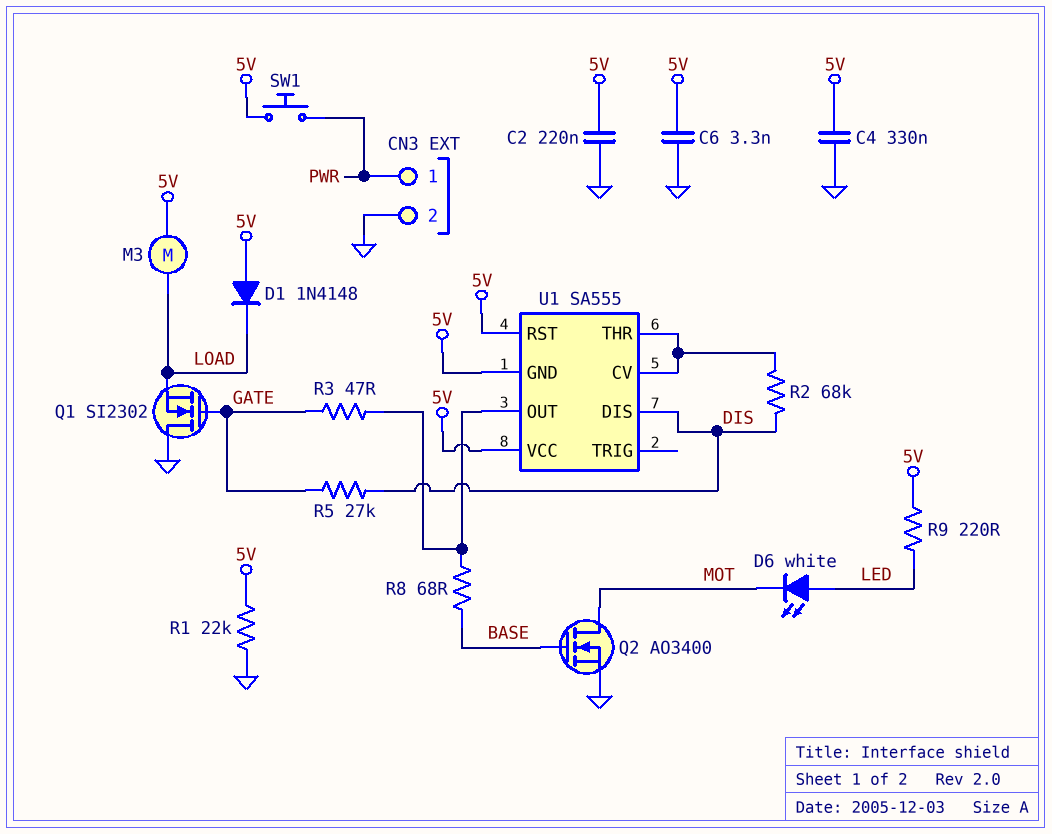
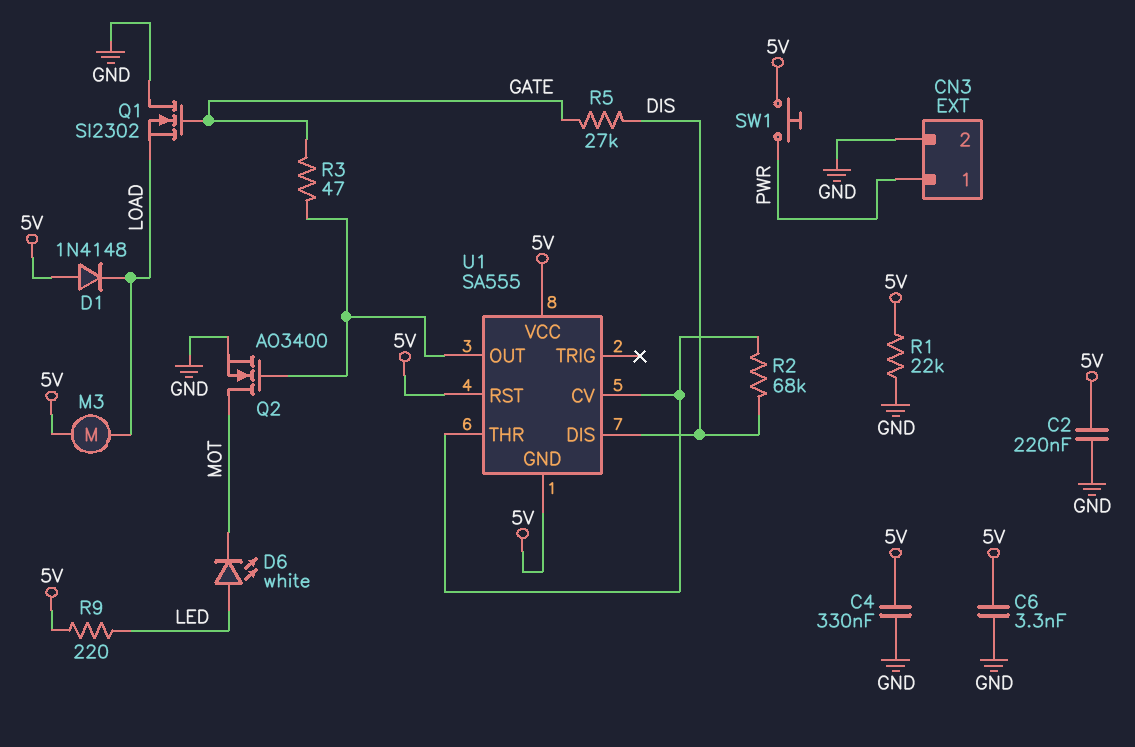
Q2: NMOS AO3400 (G BASE, D MOT, S GND) -> NMOS AO3400 (G U1/OUT, D MOT, S GND)
R8: 68 (BASE, U1/OUT) -> none

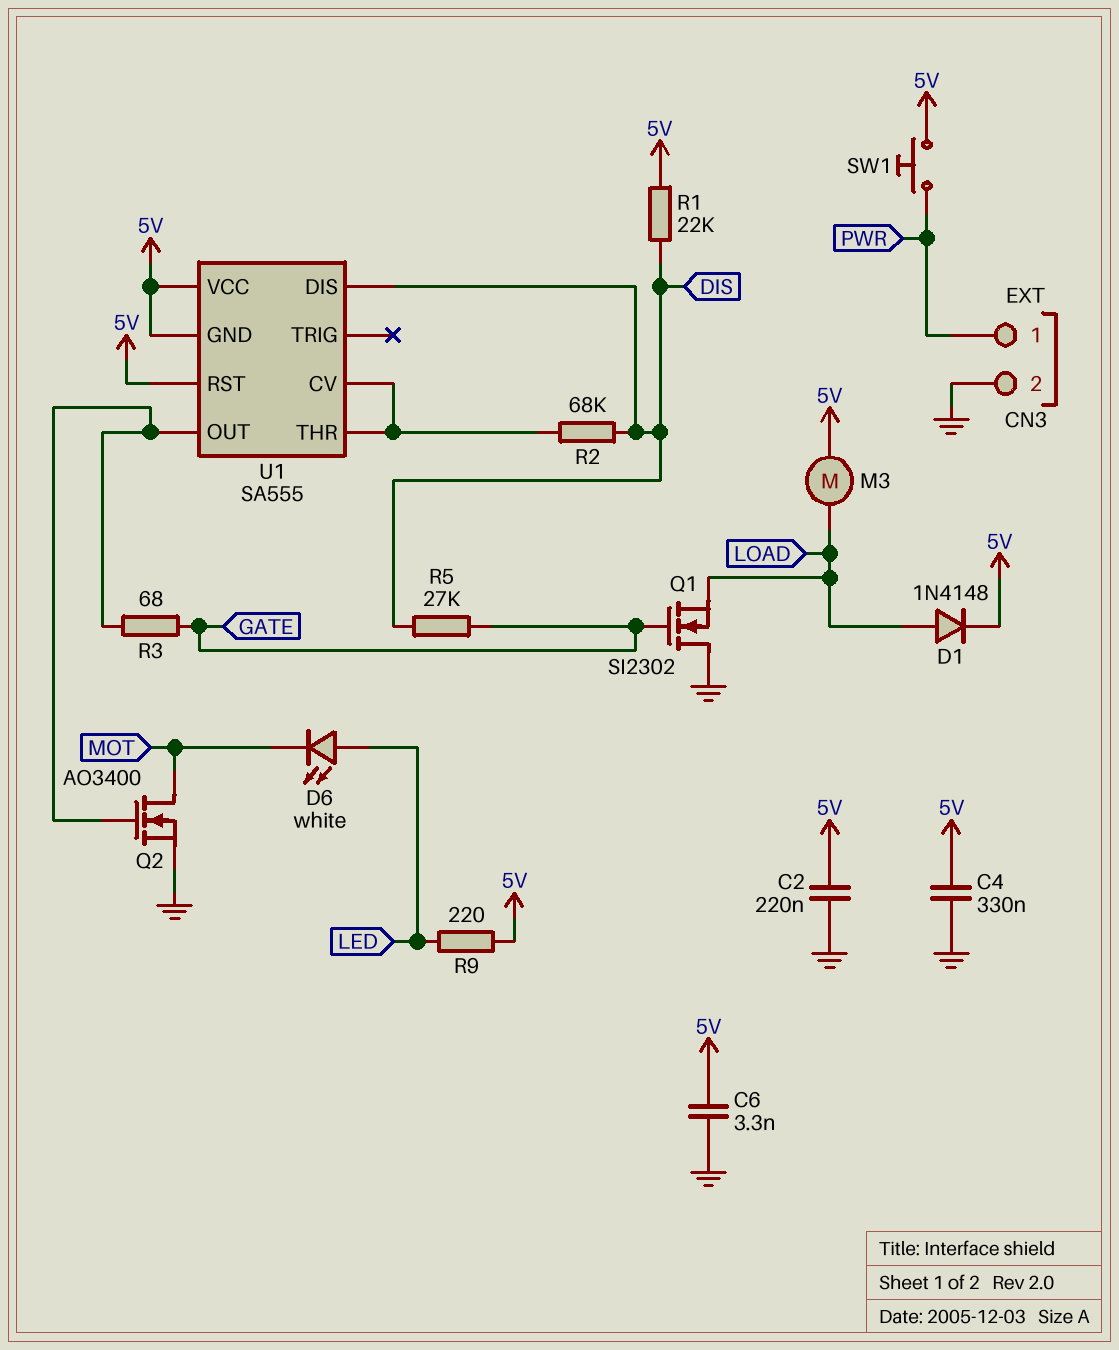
D1: diode 1N4148 (A 5V, K LOAD) -> diode 1N4148 (A LOAD, K 5V)
R1: 22k (5V, GND) -> 22k (5V, DIS)
R3: 47 (GATE, U1/OUT) -> 68 (GATE, U1/OUT)

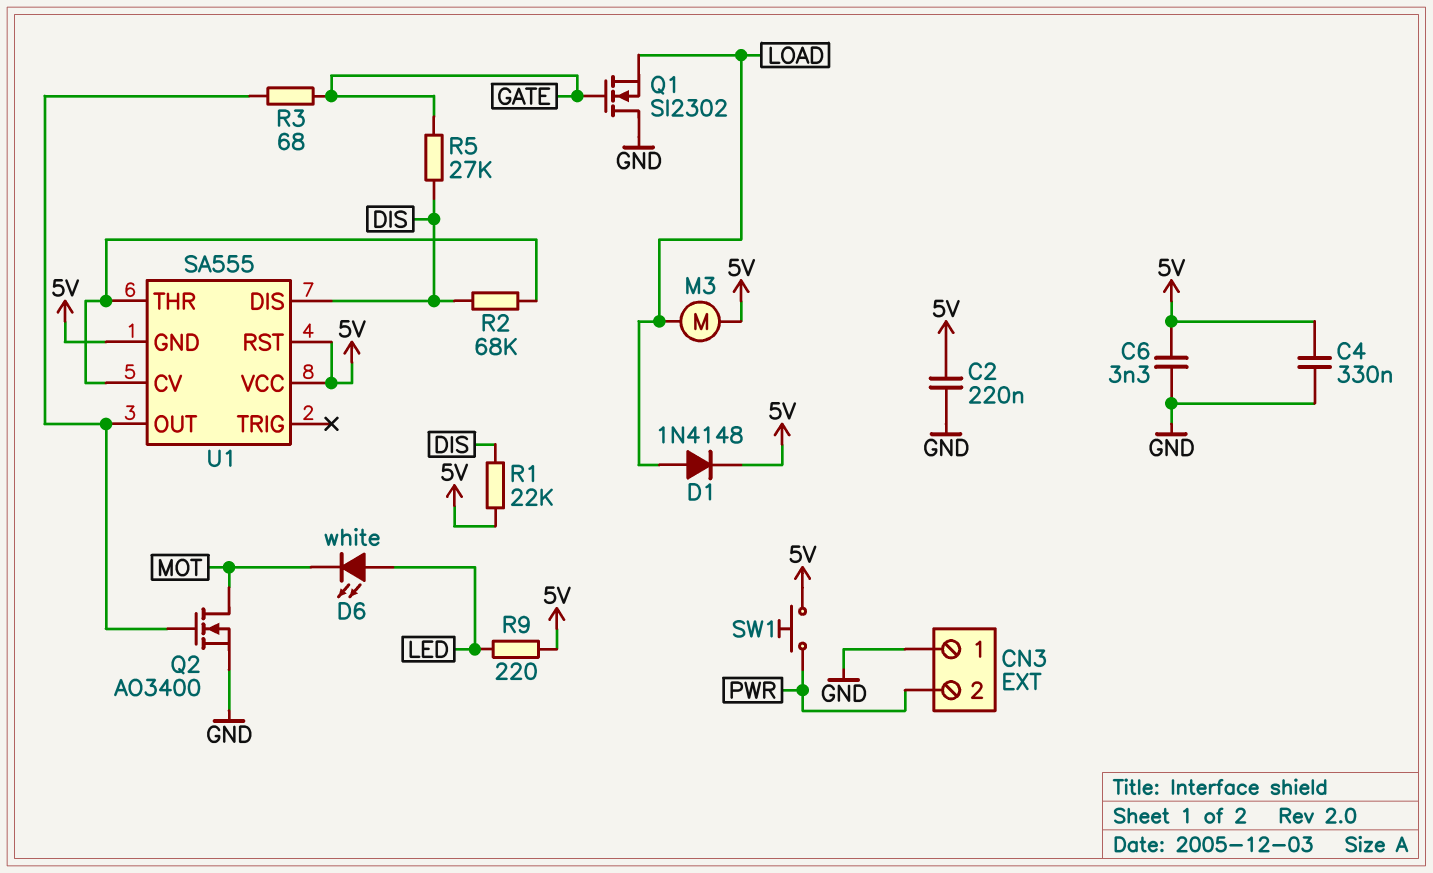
CN3 pin 1: PWR -> GND
CN3 pin 2: GND -> PWR

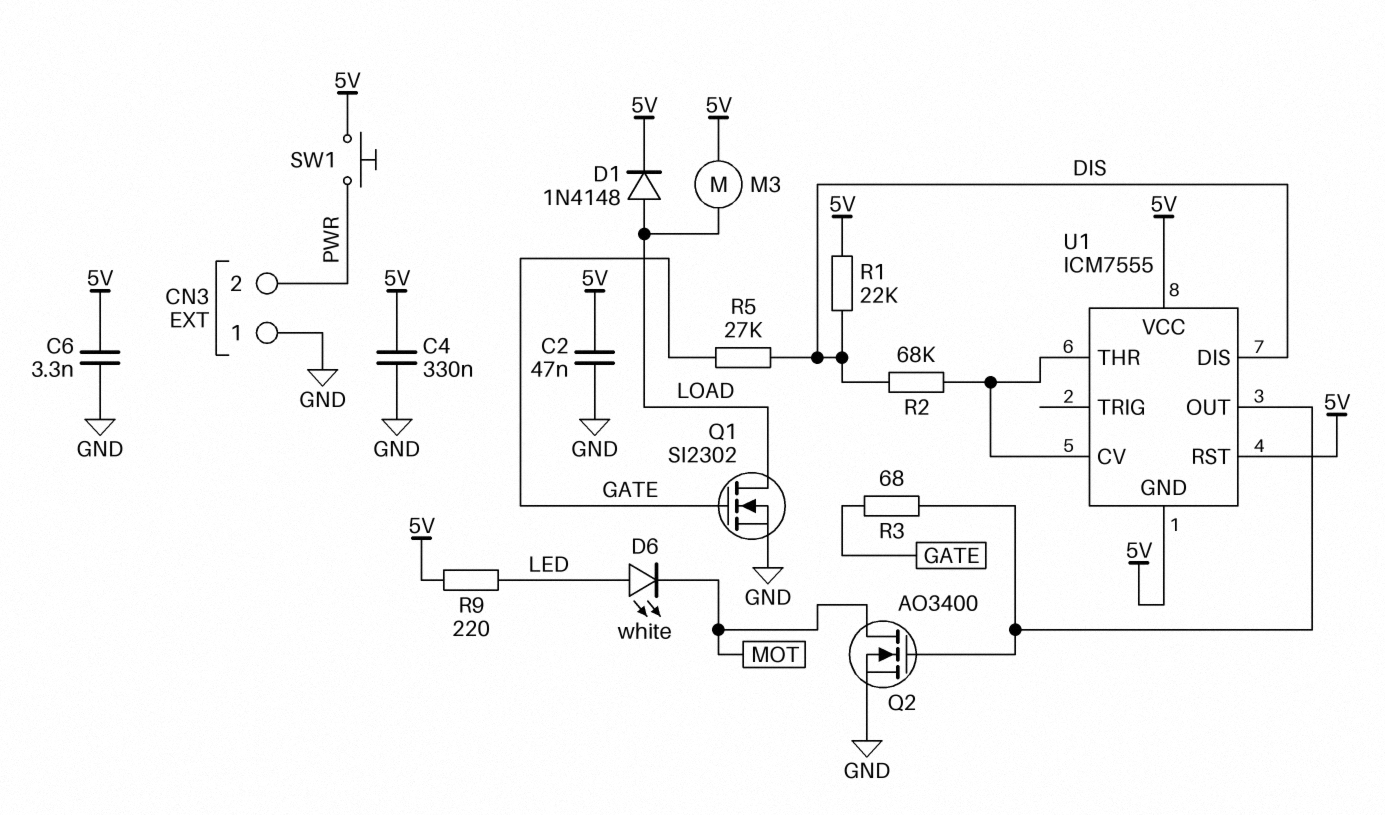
C2: 220nF (5V, GND) -> 47nF (5V, GND)
Q1: NMOS SI2302 (G GATE, D GND, S LOAD) -> NMOS SI2302 (G GATE, D LOAD, S GND)
U1: SA555 -> ICM7555

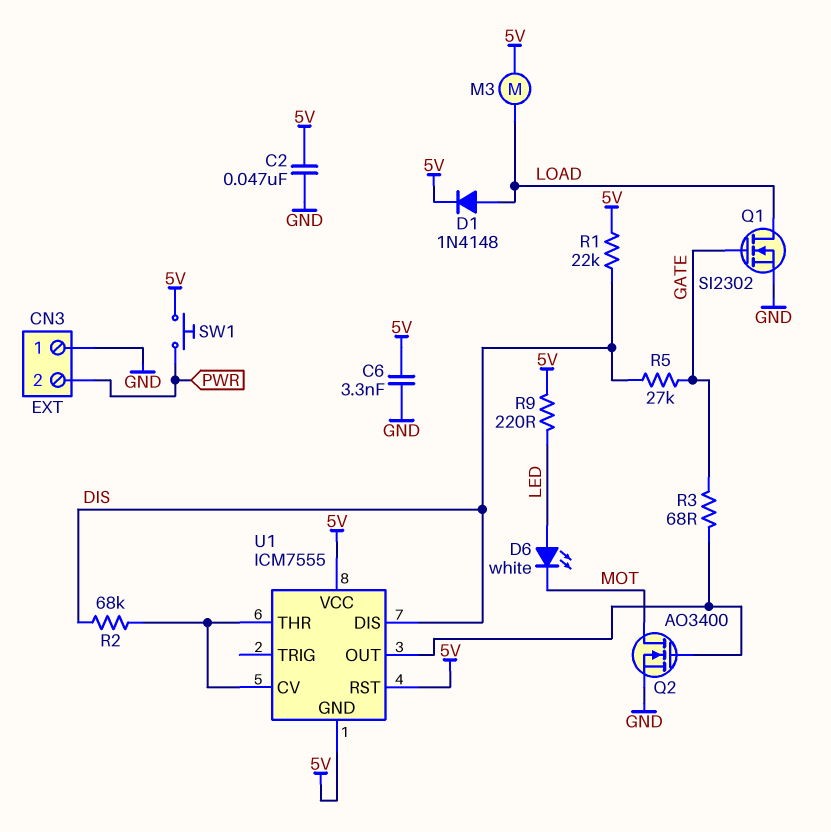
C4: 330nF (5V, GND) -> none

